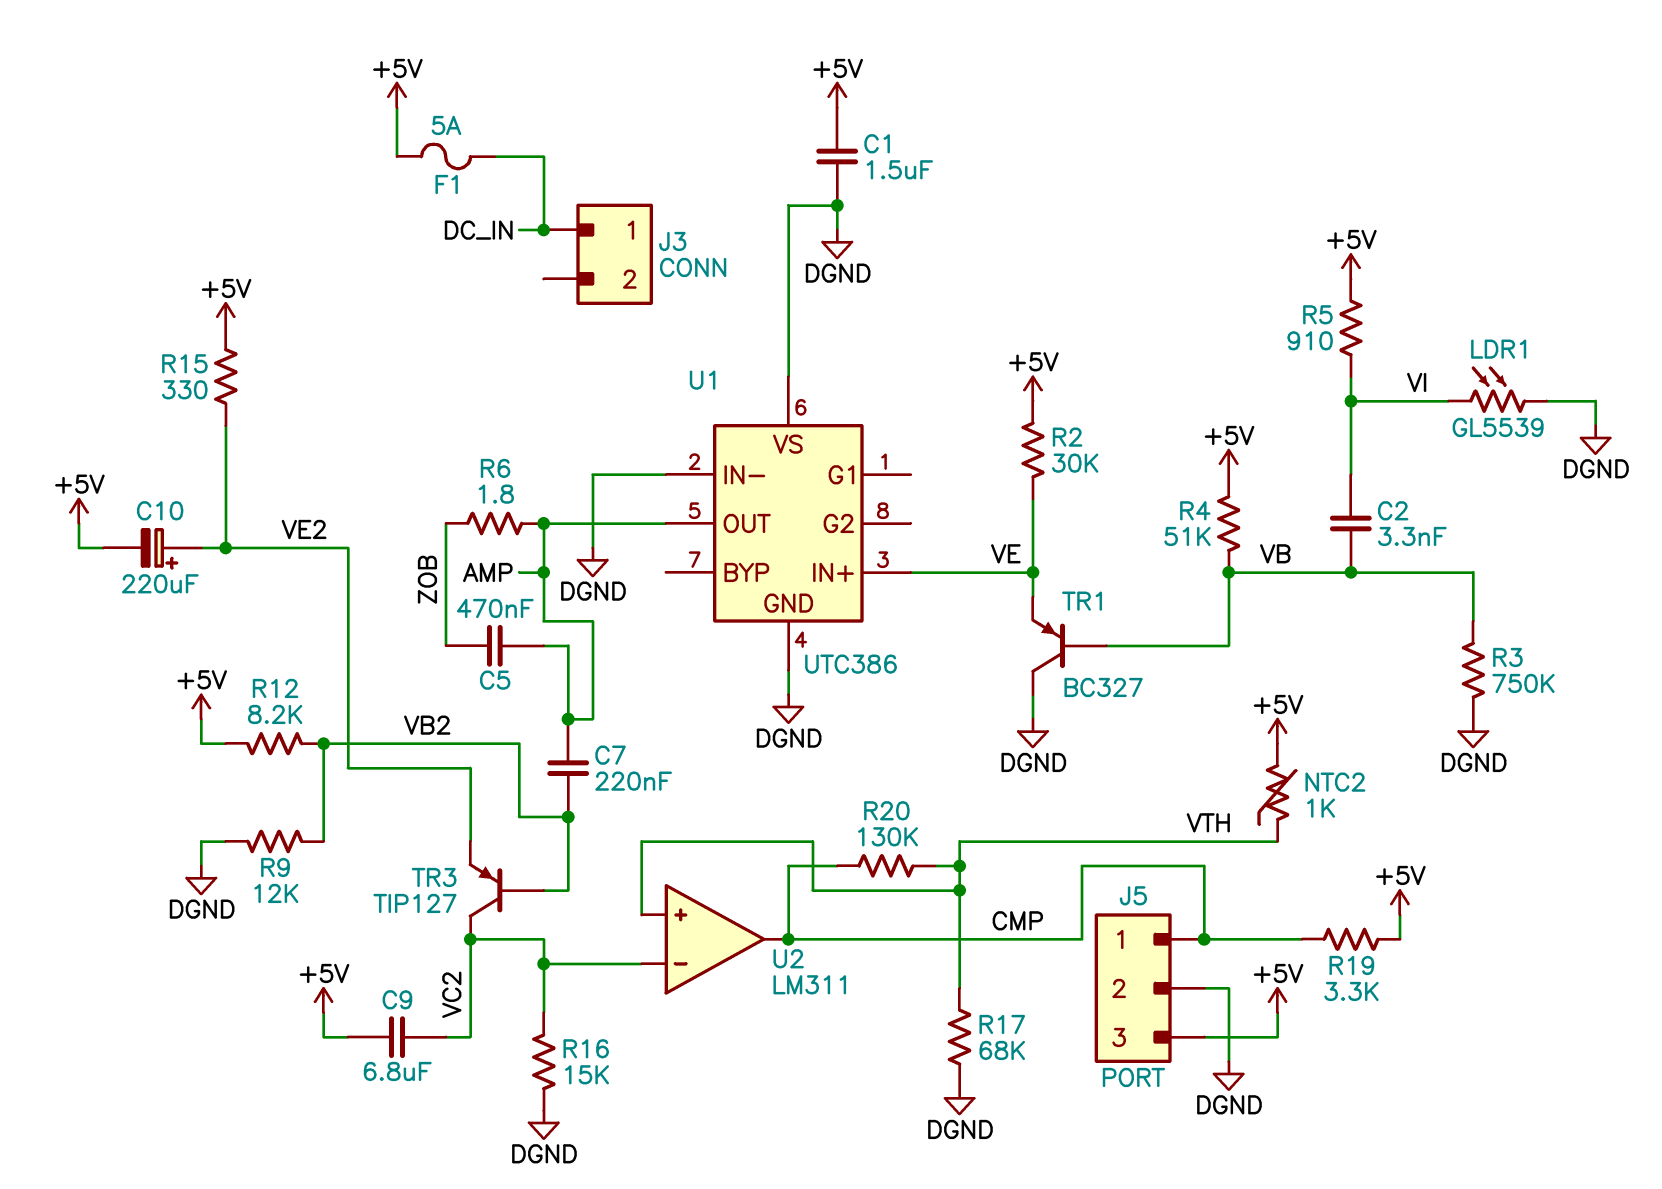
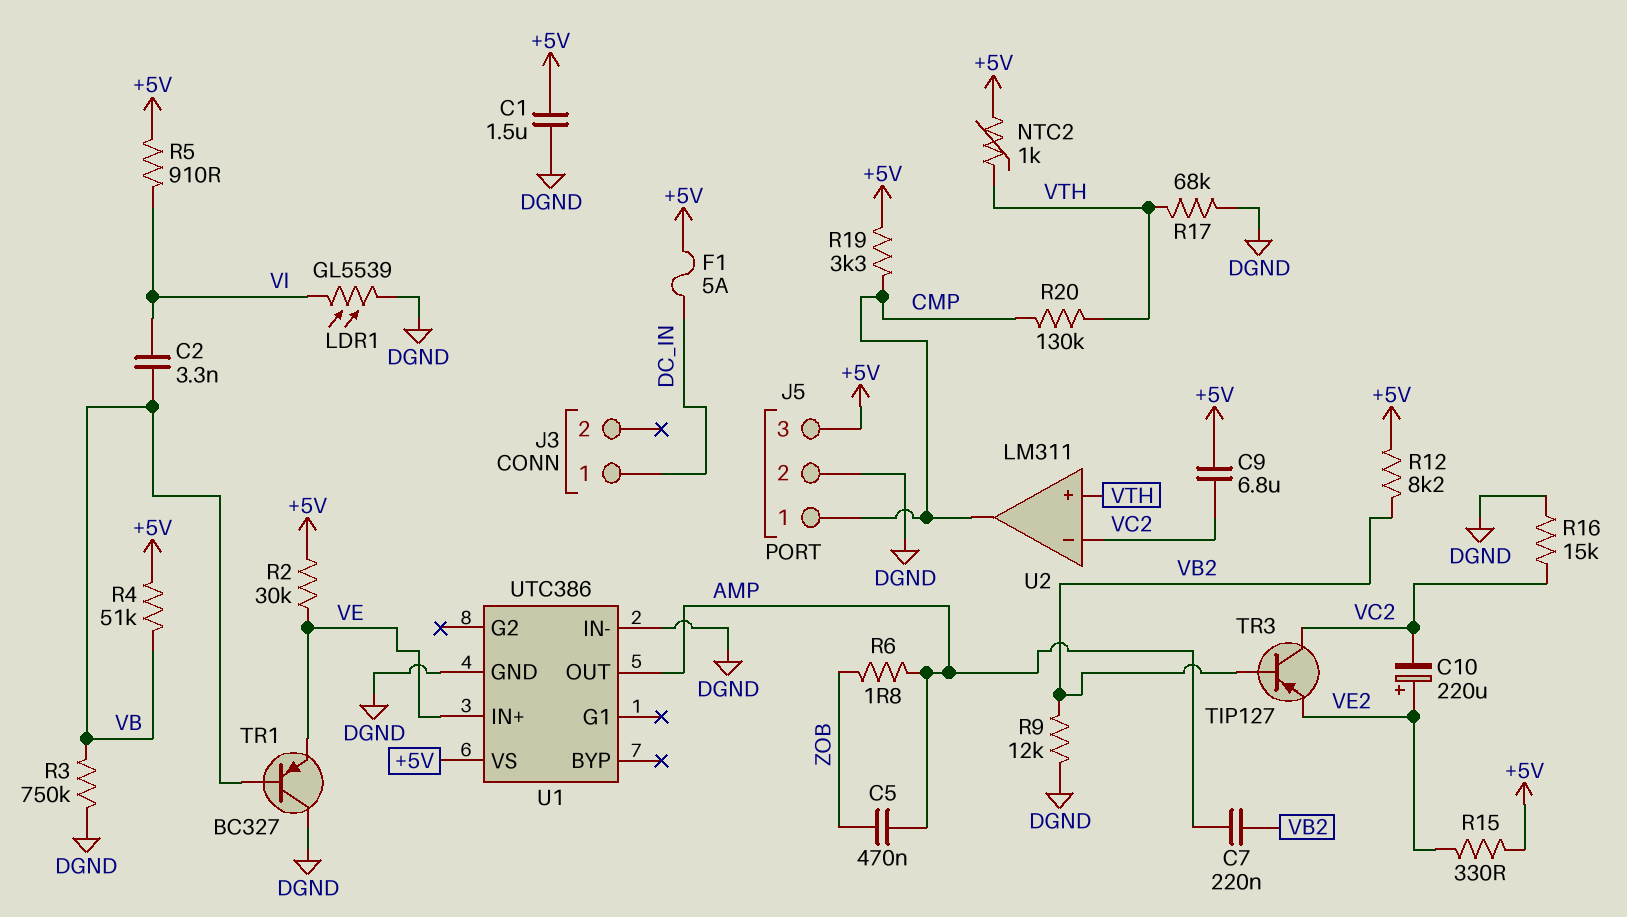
C10: 220uF (plus VE2, minus +5V) -> 220uF (plus VE2, minus VC2)
U1 pin VS: DGND -> +5V

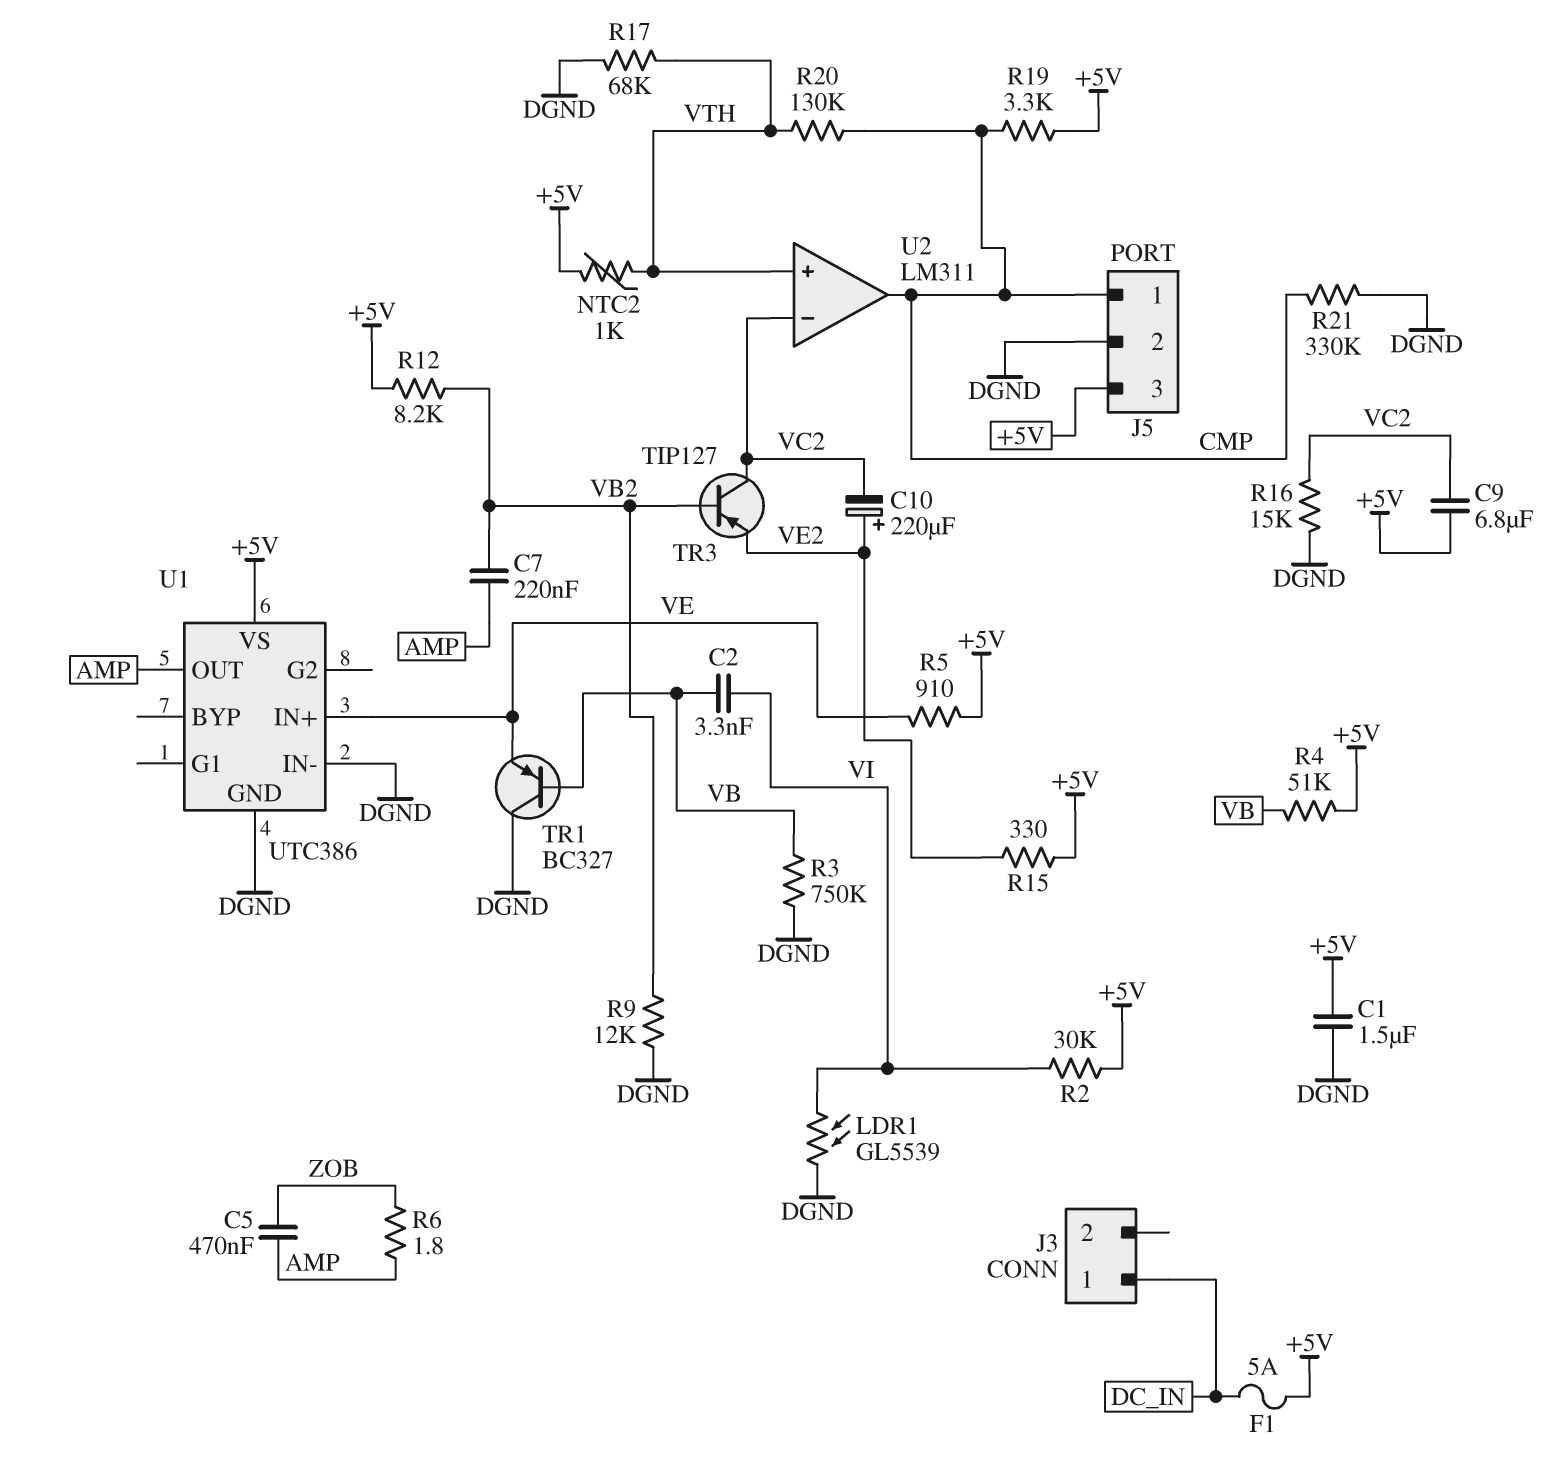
R2: 30k (+5V, VE) -> 30k (+5V, VI)
R5: 910 (+5V, VI) -> 910 (+5V, VE)
R21: none -> 330k (CMP, DGND)

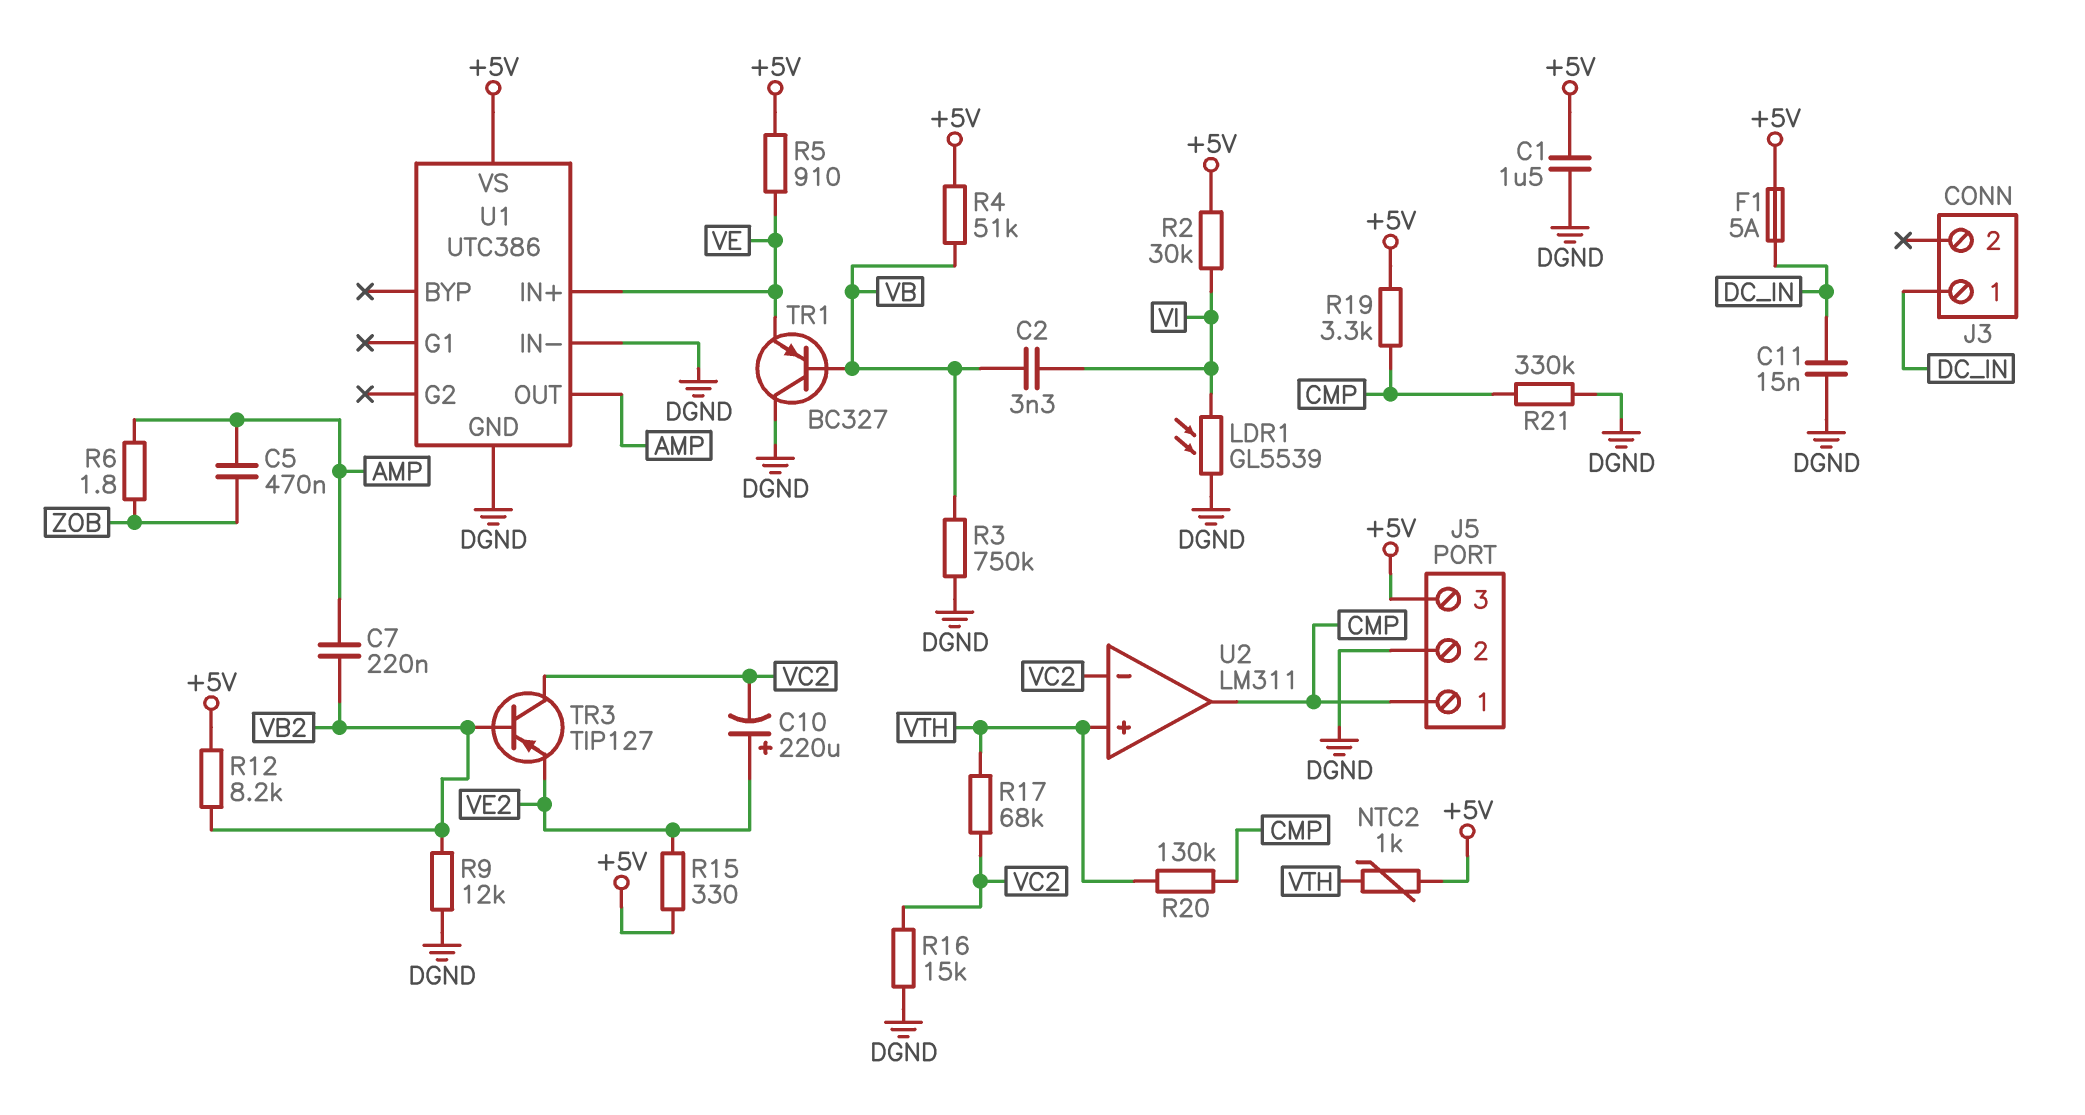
C9: 6.8uF (+5V, VC2) -> none
C11: none -> 15nF (DC_IN, DGND)
R17: 68k (DGND, VTH) -> 68k (VC2, VTH)

